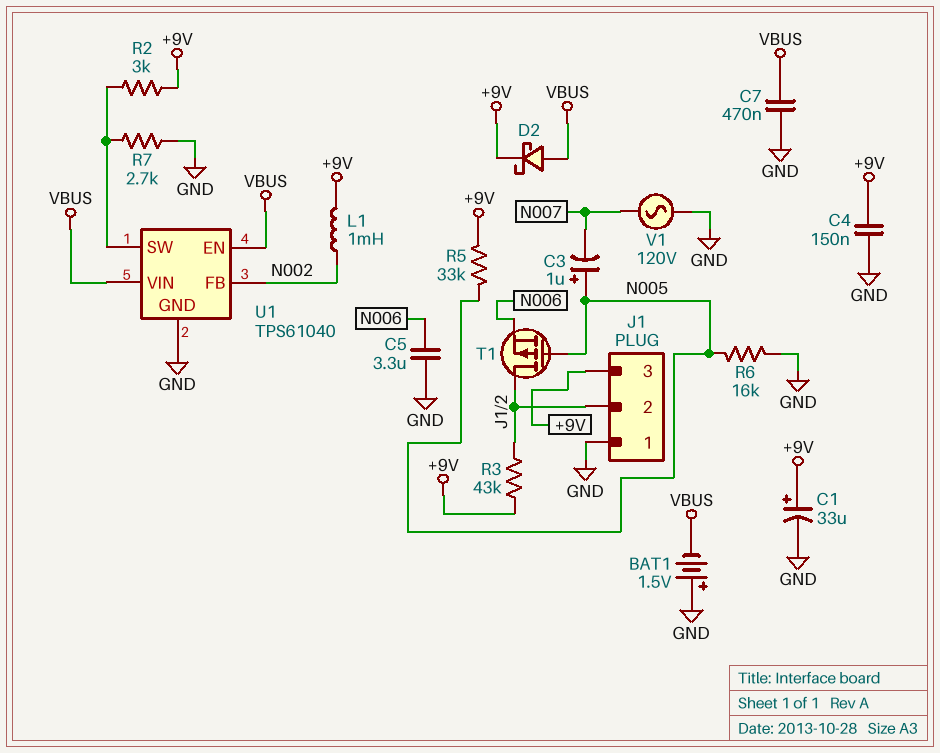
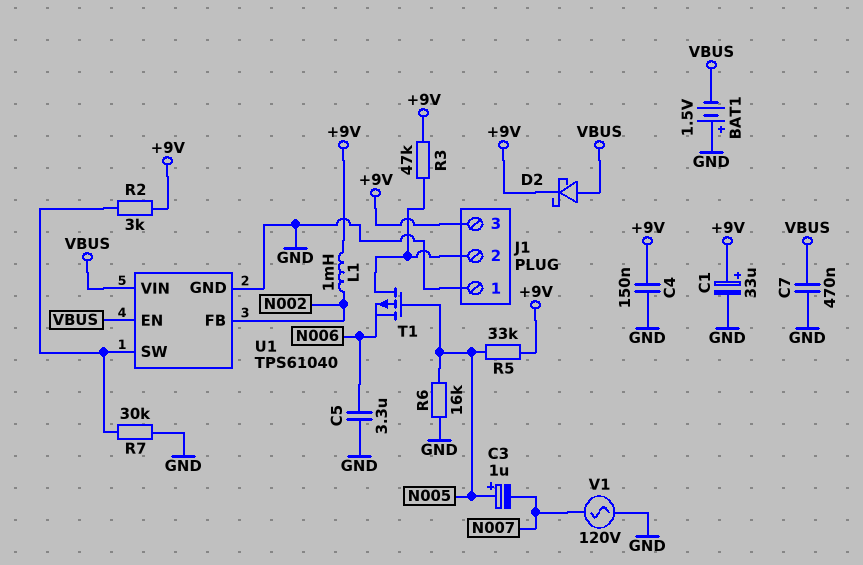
R3: 43k (+9V, J1/2) -> 47k (+9V, J1/2)
R7: 2.7k (GND, U1/SW) -> 30k (GND, U1/SW)

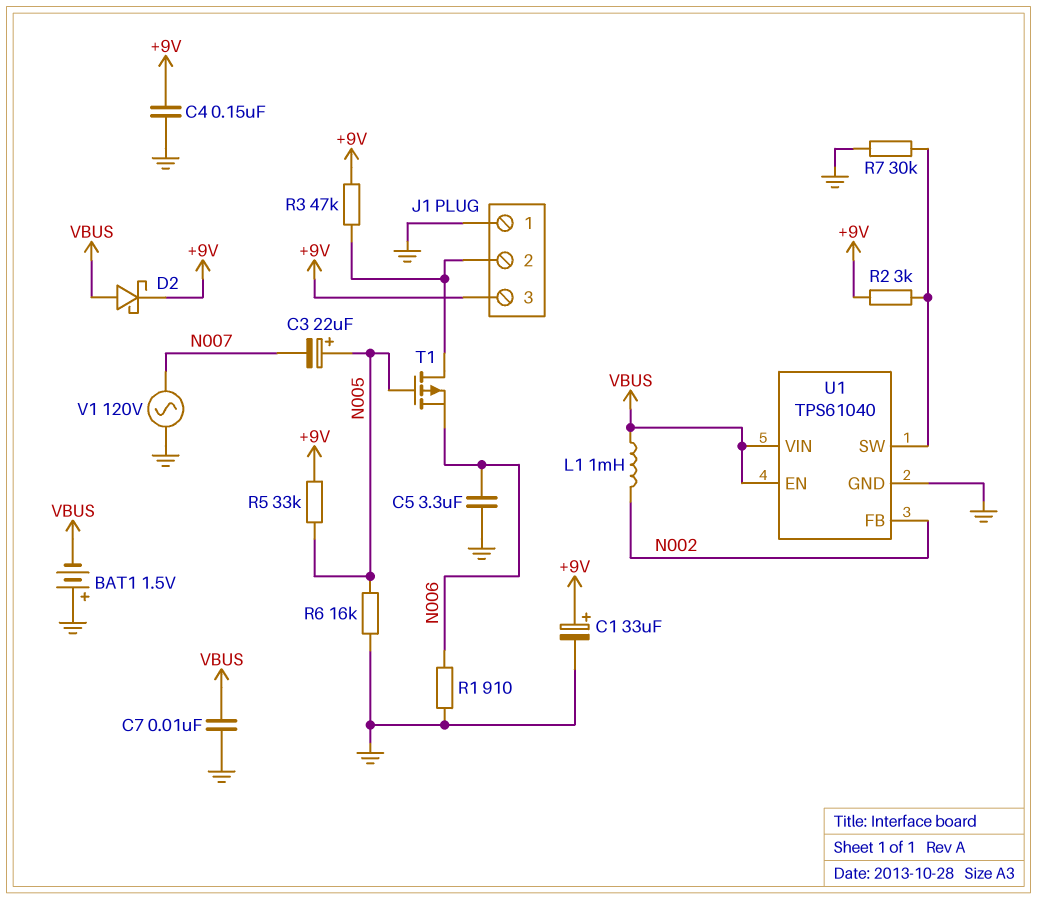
C3: 1uF (plus N005, minus N007) -> 22uF (plus N005, minus N007)
C7: 470nF (GND, VBUS) -> 10nF (GND, VBUS)
L1: 1mH (+9V, N002) -> 1mH (N002, VBUS)
R1: none -> 910 (GND, N006)

